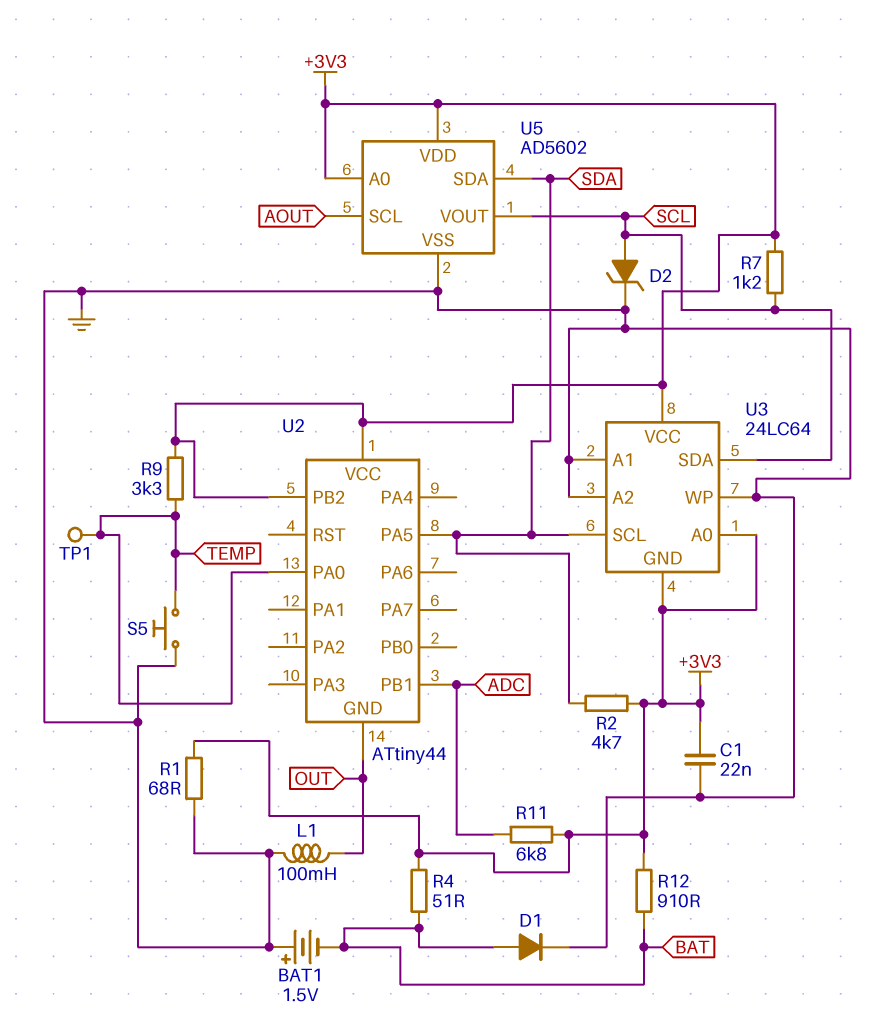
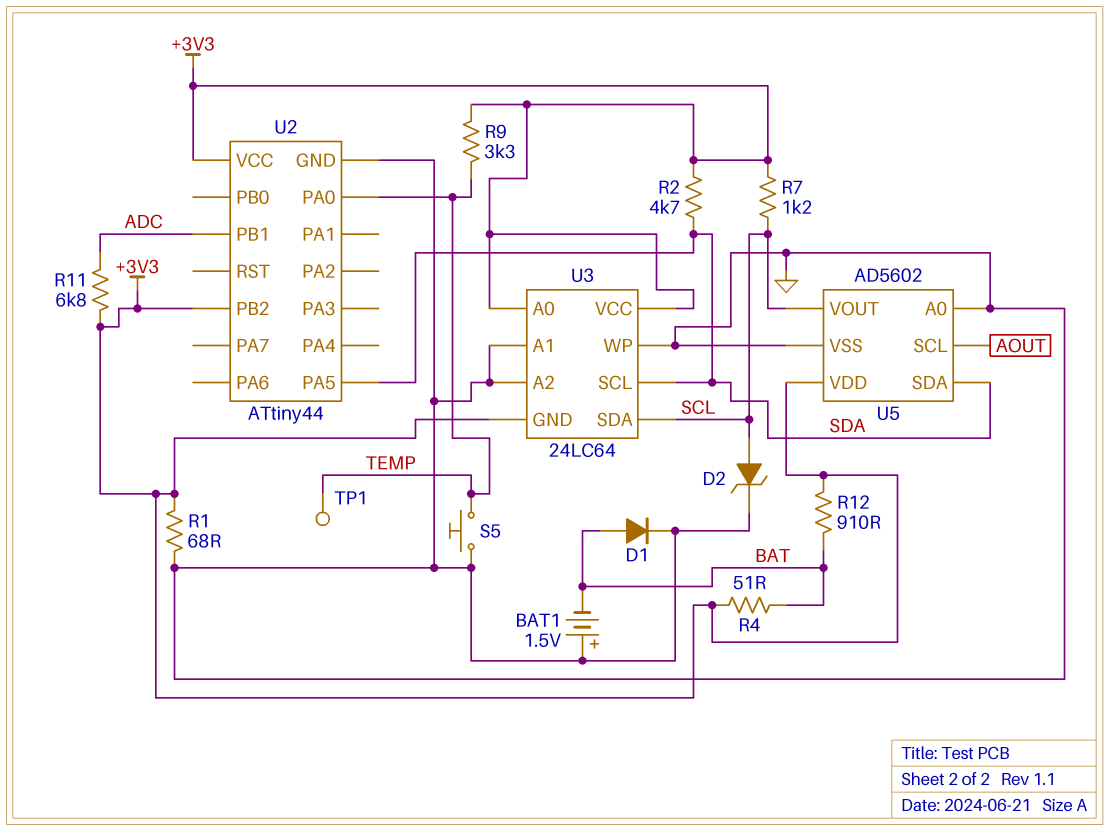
C1: 22nF (+3V3, GND) -> none
L1: 100mH (GND, OUT) -> none
U2 pin GND: OUT -> GND
U5 pin A0: +3V3 -> GND

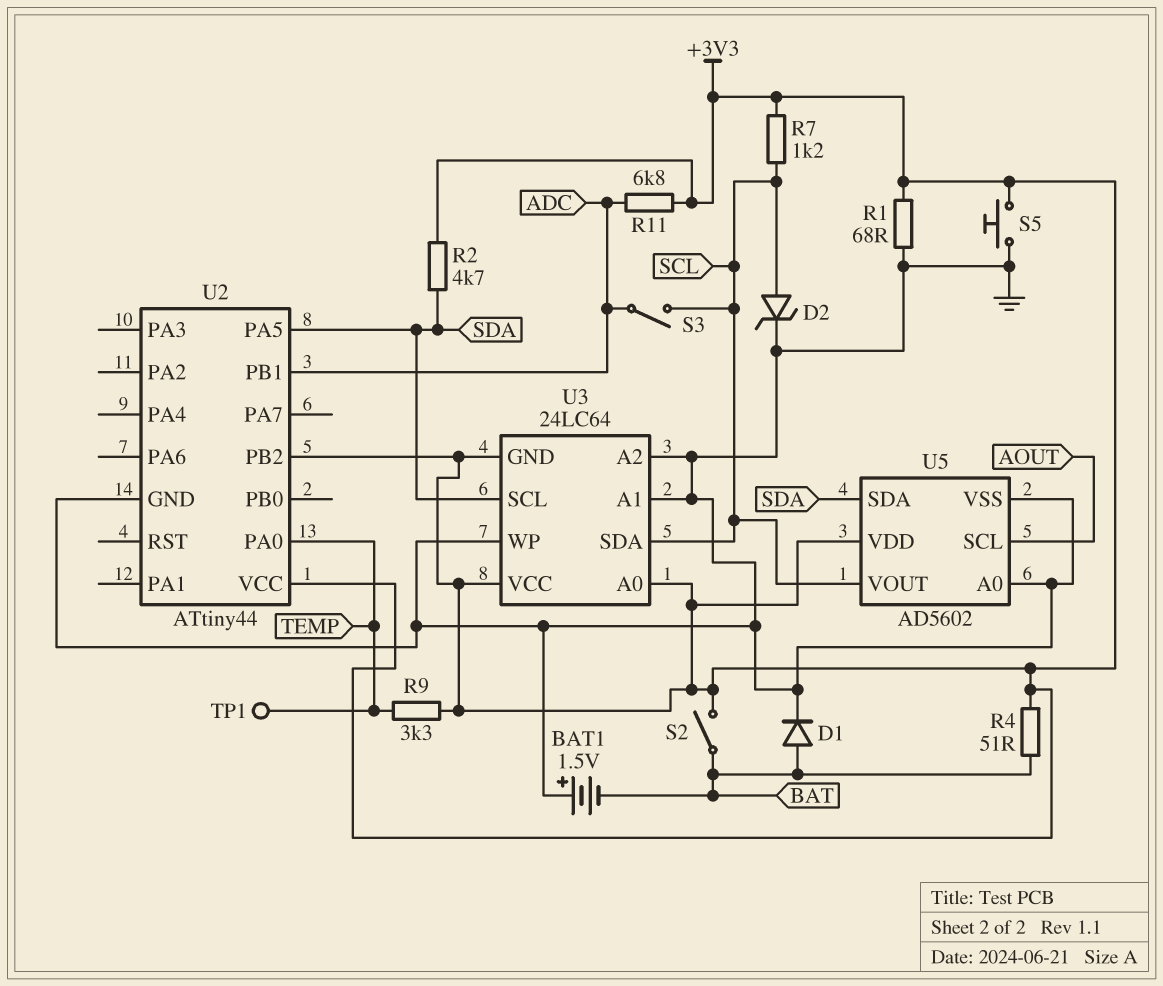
R12: 910 (+3V3, BAT) -> none
S2: none -> switch (+3V3, BAT)
S3: none -> switch (ADC, SCL)
S5: button (GND, TEMP) -> button (+3V3, GND)

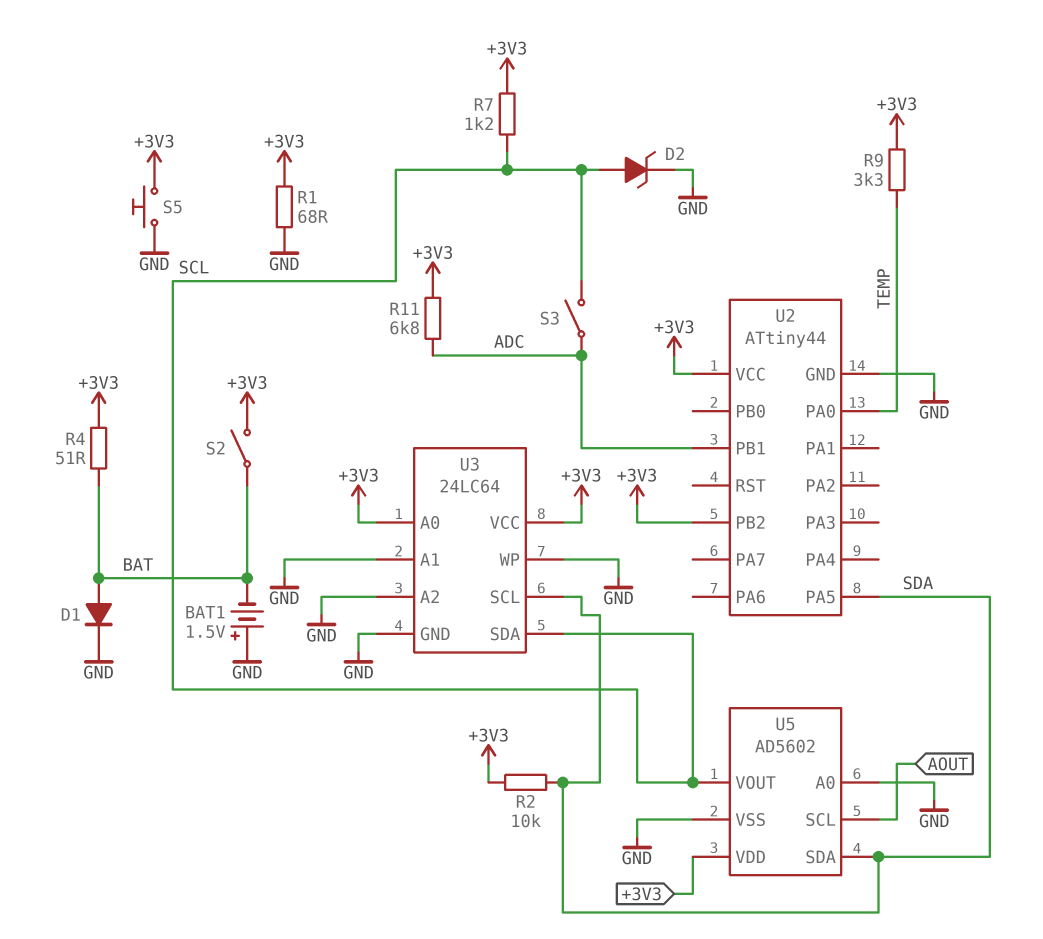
R2: 4.7k (+3V3, SDA) -> 10k (+3V3, SDA)
TP1: test point (TEMP) -> none
U3 pin GND: +3V3 -> GND

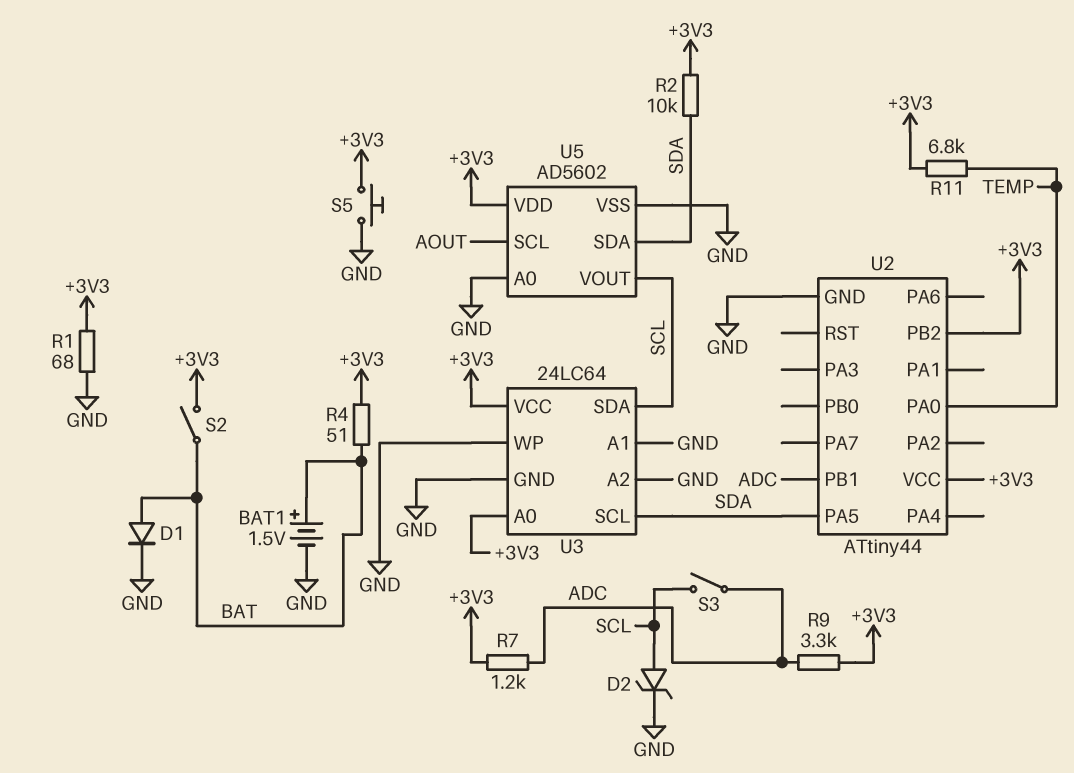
BAT1: 1.5V (plus GND, minus BAT) -> 1.5V (plus BAT, minus GND)
R7: 1.2k (+3V3, SCL) -> 1.2k (+3V3, ADC)
R9: 3.3k (+3V3, TEMP) -> 3.3k (+3V3, ADC)
R11: 6.8k (+3V3, ADC) -> 6.8k (+3V3, TEMP)

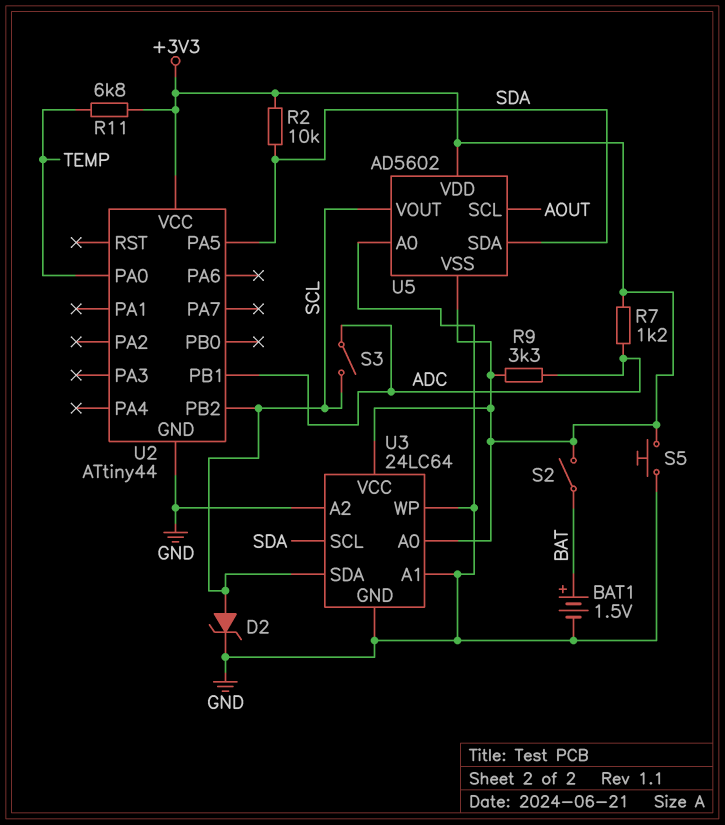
D1: diode (A BAT, K GND) -> none
R1: 68 (+3V3, GND) -> none
R4: 51 (+3V3, BAT) -> none
U2 pin PB2: +3V3 -> SCL
U5 pin VSS: GND -> +3V3

